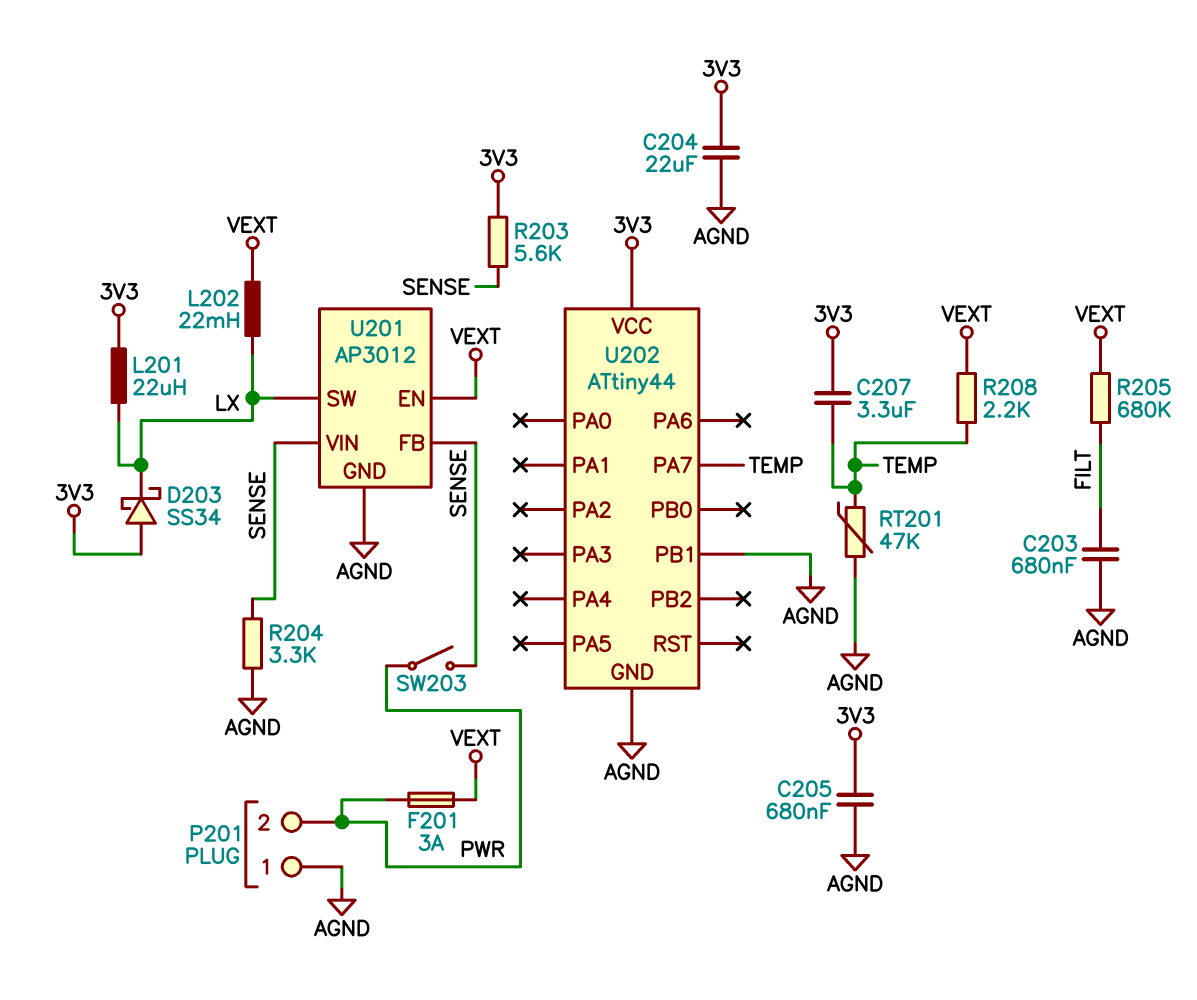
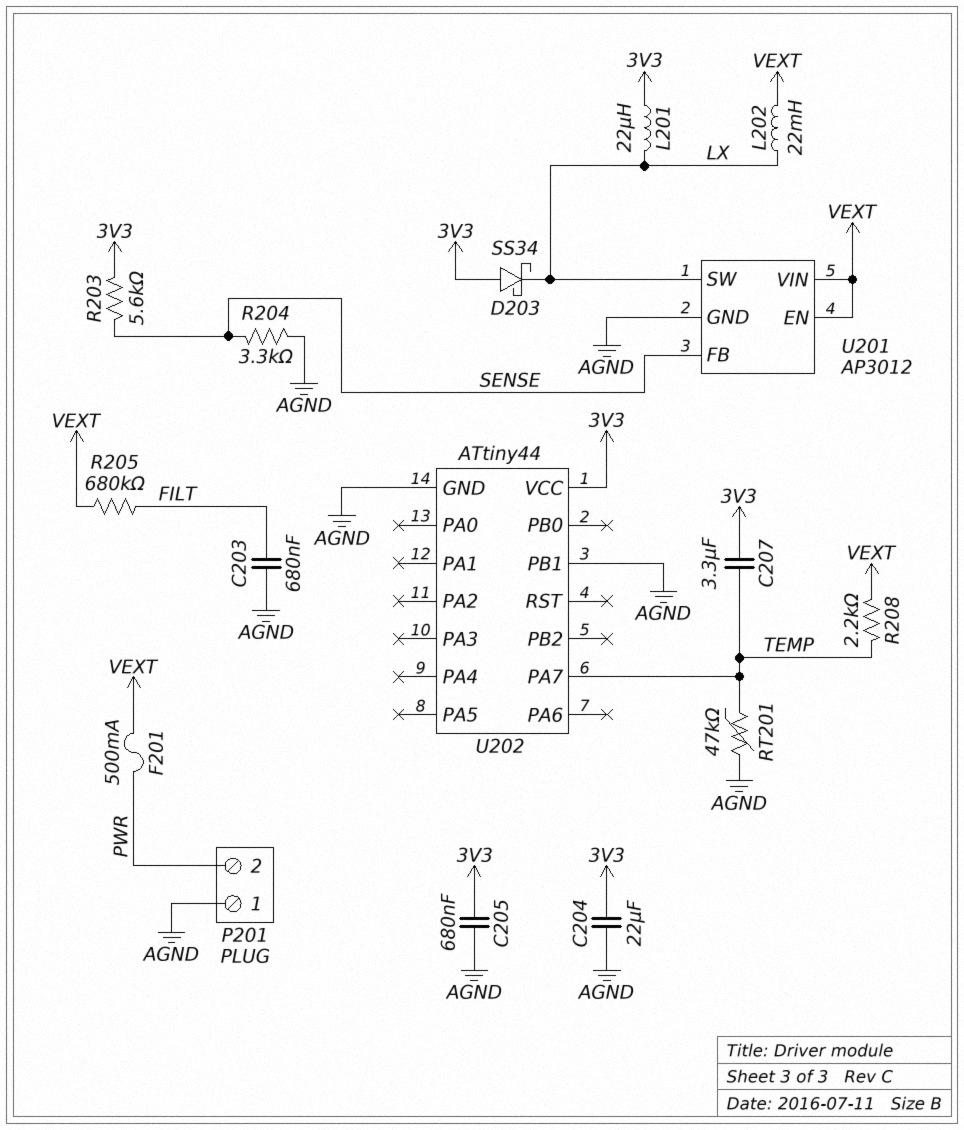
F201: 3A (PWR, VEXT) -> 500mA (PWR, VEXT)
SW203: switch (PWR, SENSE) -> none
U201 pin VIN: SENSE -> VEXT

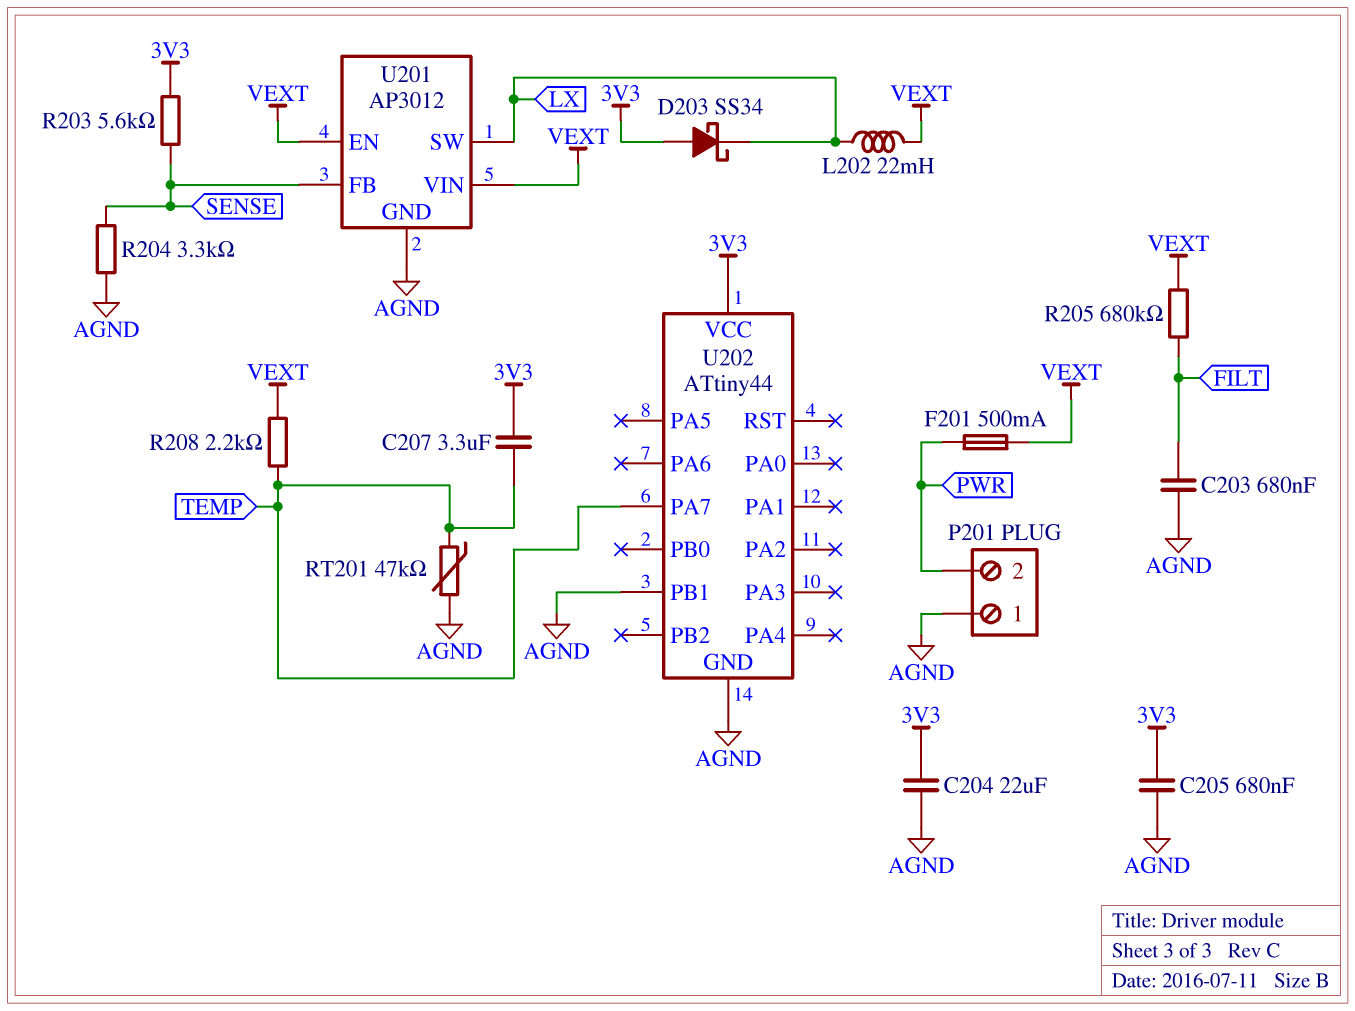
L201: 22uH (3V3, LX) -> none

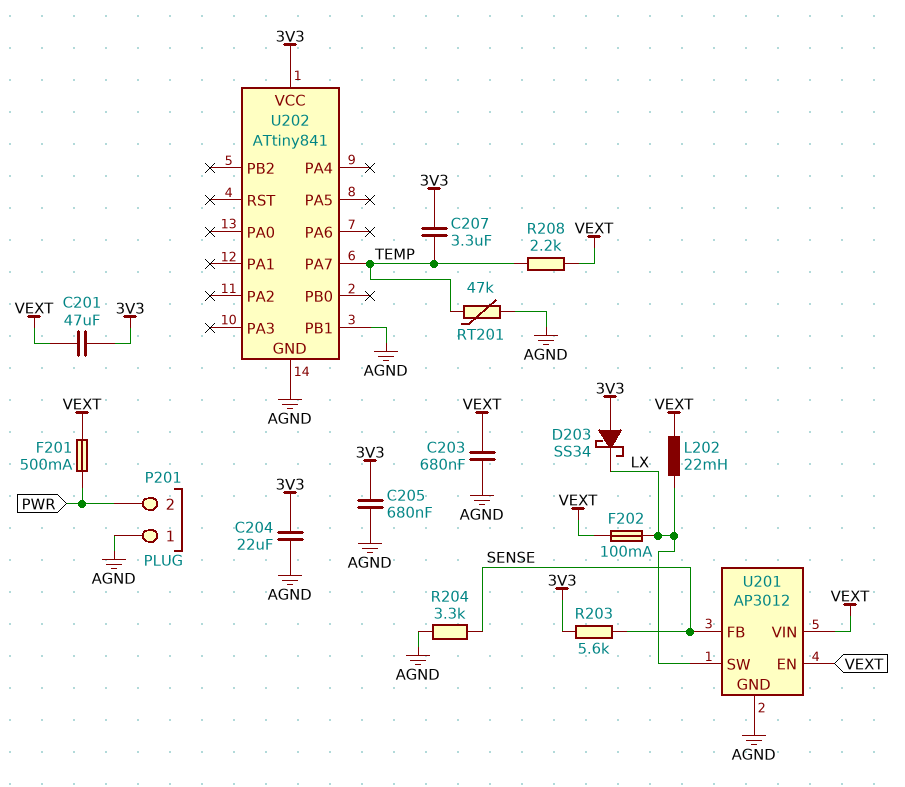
C201: none -> 47uF (3V3, VEXT)
C203: 680nF (AGND, FILT) -> 680nF (AGND, VEXT)
F202: none -> 100mA (LX, VEXT)
R205: 680k (FILT, VEXT) -> none
U202: ATtiny44 -> ATtiny841

